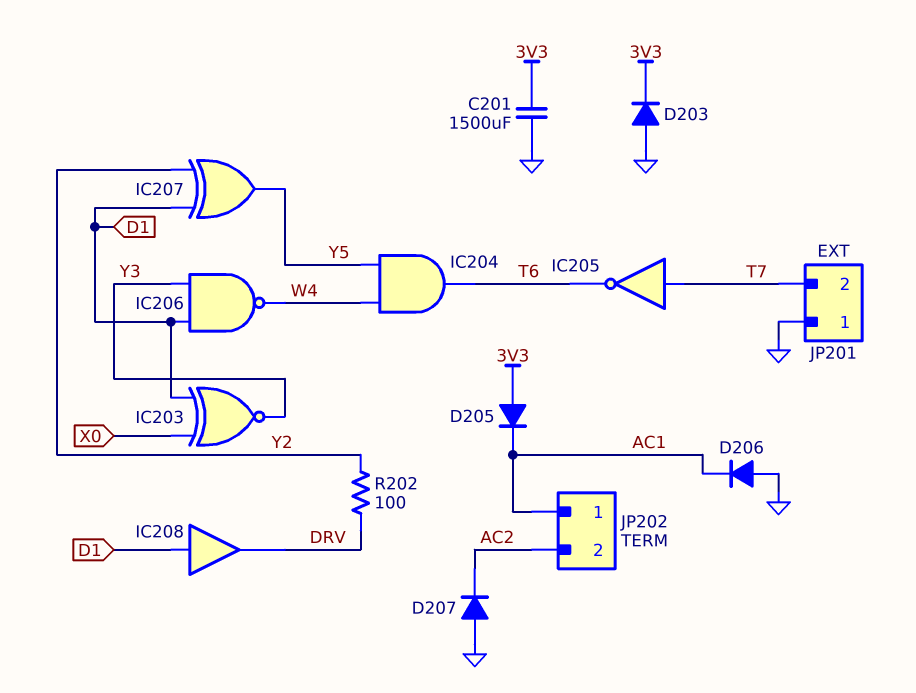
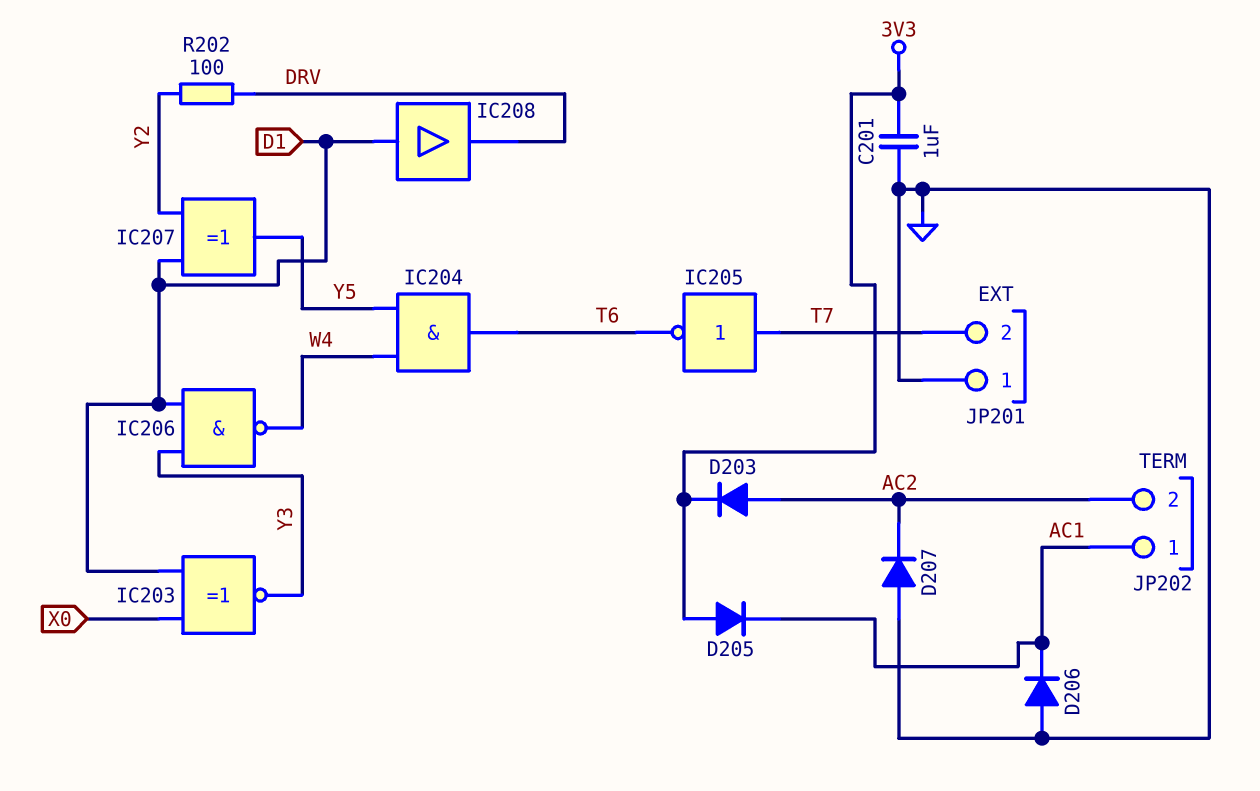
C201: 1500uF (3V3, GND) -> 1uF (3V3, GND)
D203: diode (A GND, K 3V3) -> diode (A AC2, K 3V3)

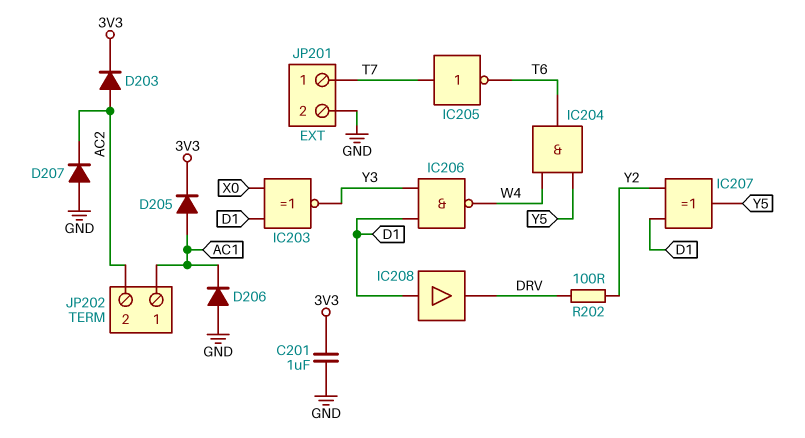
D205: diode (A 3V3, K AC1) -> diode (A AC1, K 3V3)
JP201 pin 1: GND -> T7
JP201 pin 2: T7 -> GND

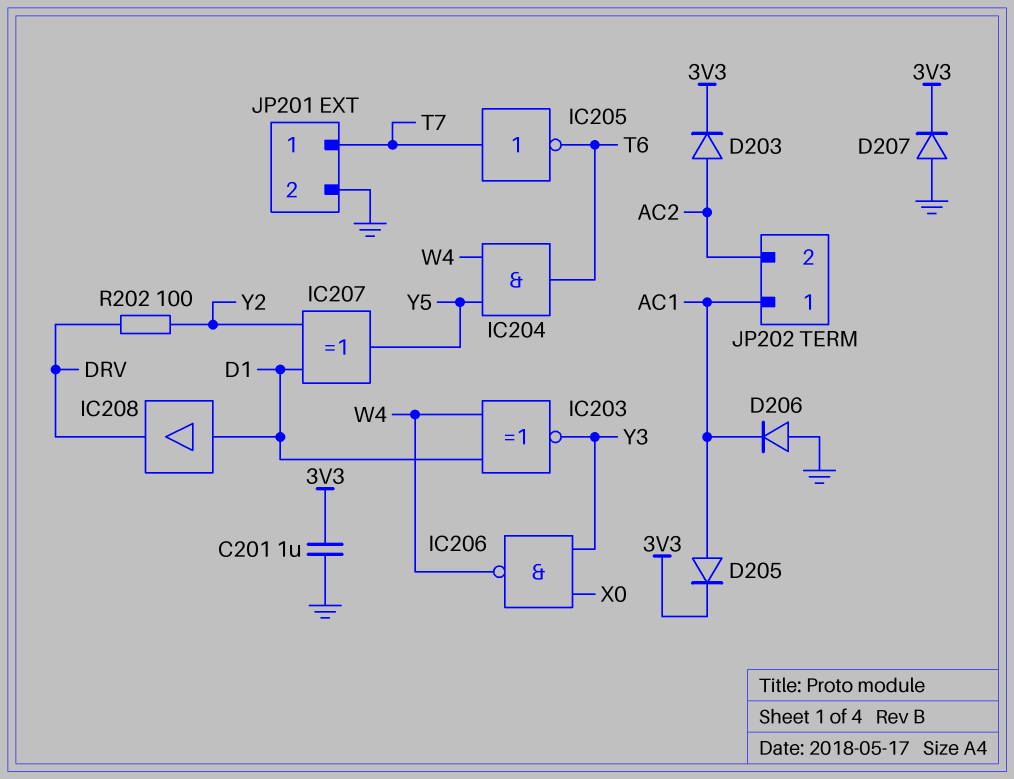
D207: diode (A GND, K AC2) -> diode (A GND, K 3V3)
IC203: XNOR (in D1, in X0, out Y3) -> XNOR (in D1, in W4, out Y3)
IC206: NAND (in D1, in Y3, out W4) -> NAND (in X0, in Y3, out W4)

